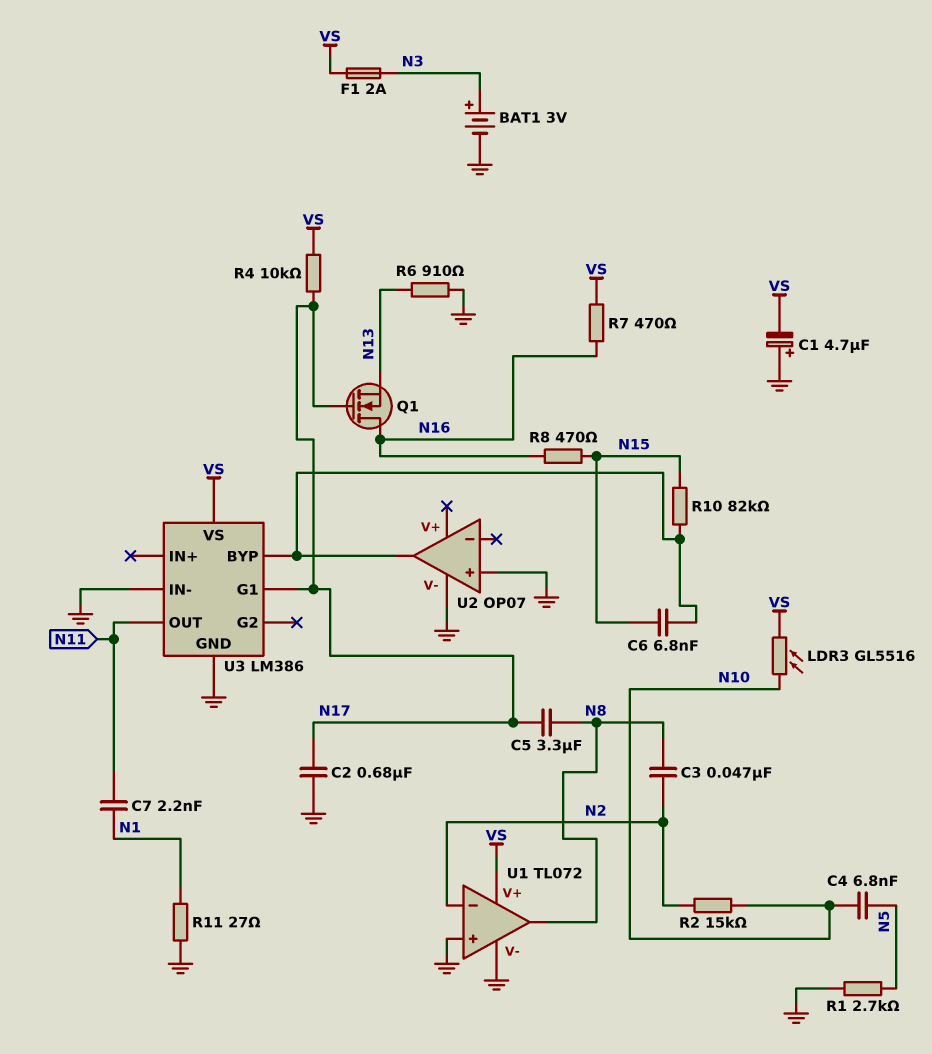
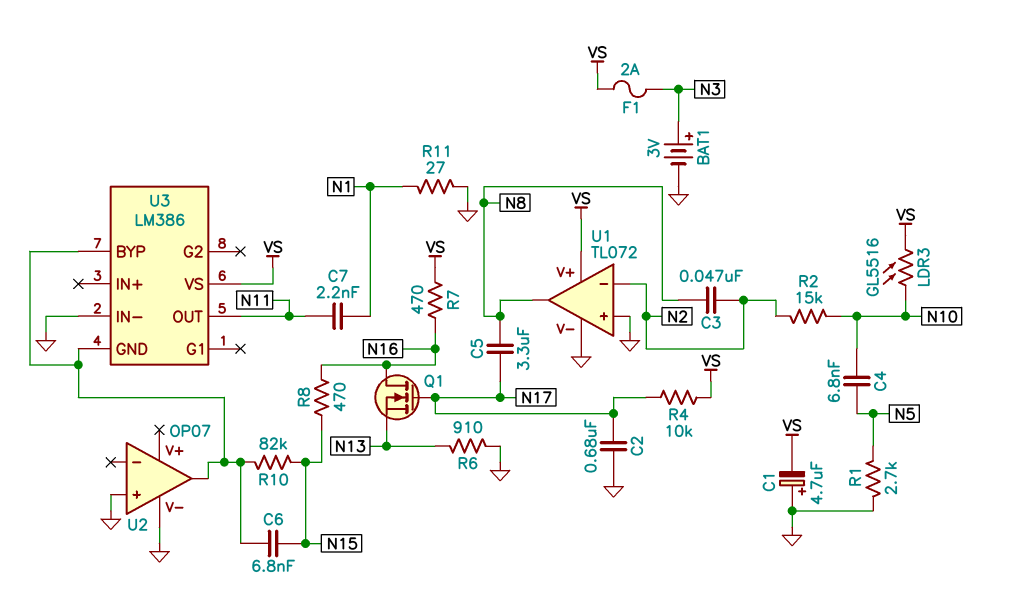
U3 pin G1: N17 -> none
U3 pin GND: GND -> U2/out

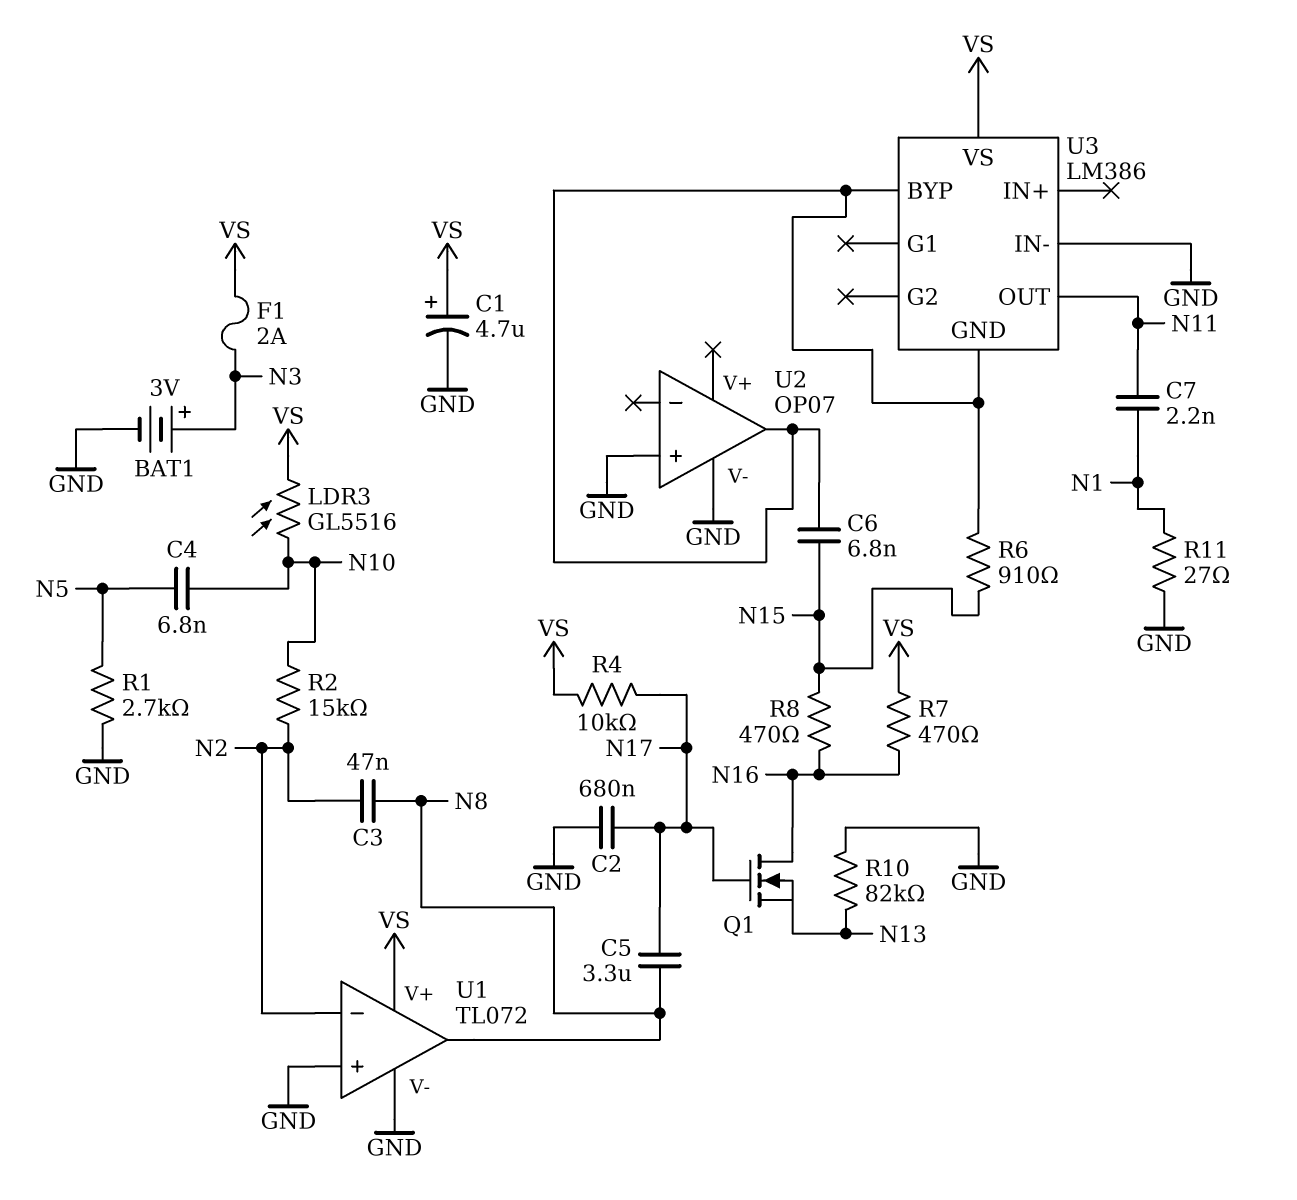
C1: 4.7uF (plus GND, minus VS) -> 4.7uF (plus VS, minus GND)
R6: 910 (GND, N13) -> 910 (N15, U2/out)
R10: 82k (N15, U2/out) -> 82k (GND, N13)

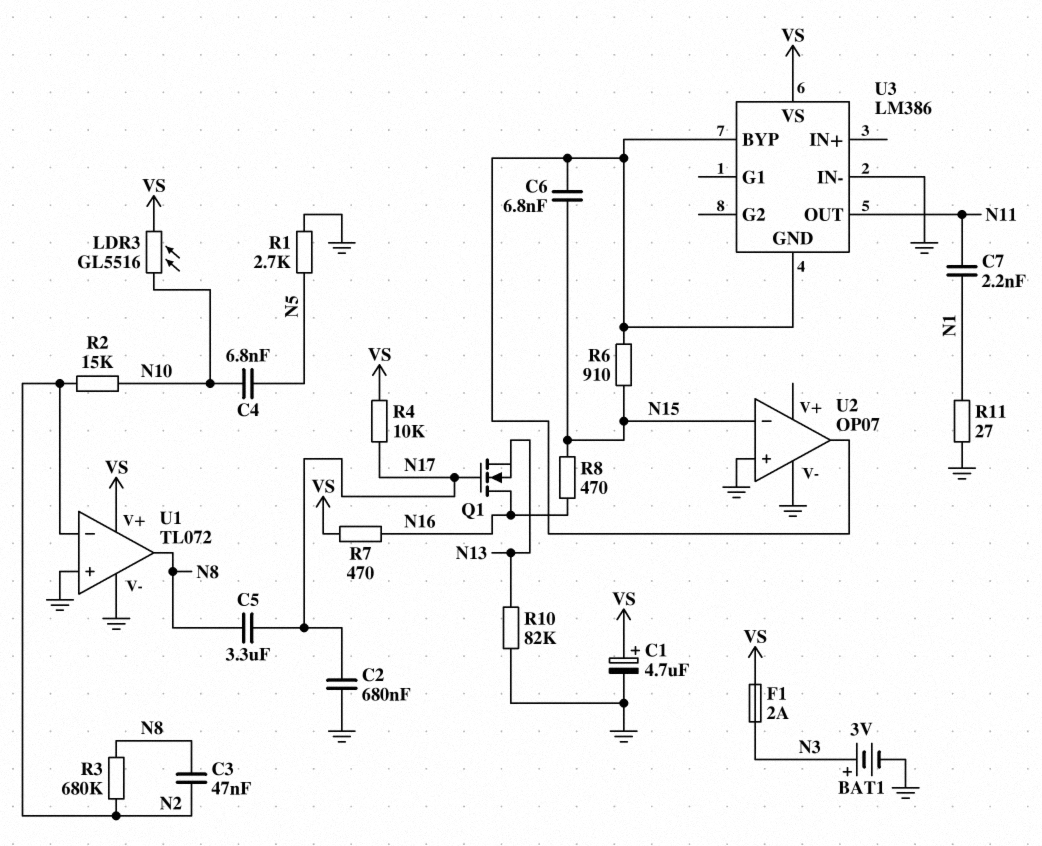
R3: none -> 680k (N2, N8)
U2 pin in-: none -> N15

